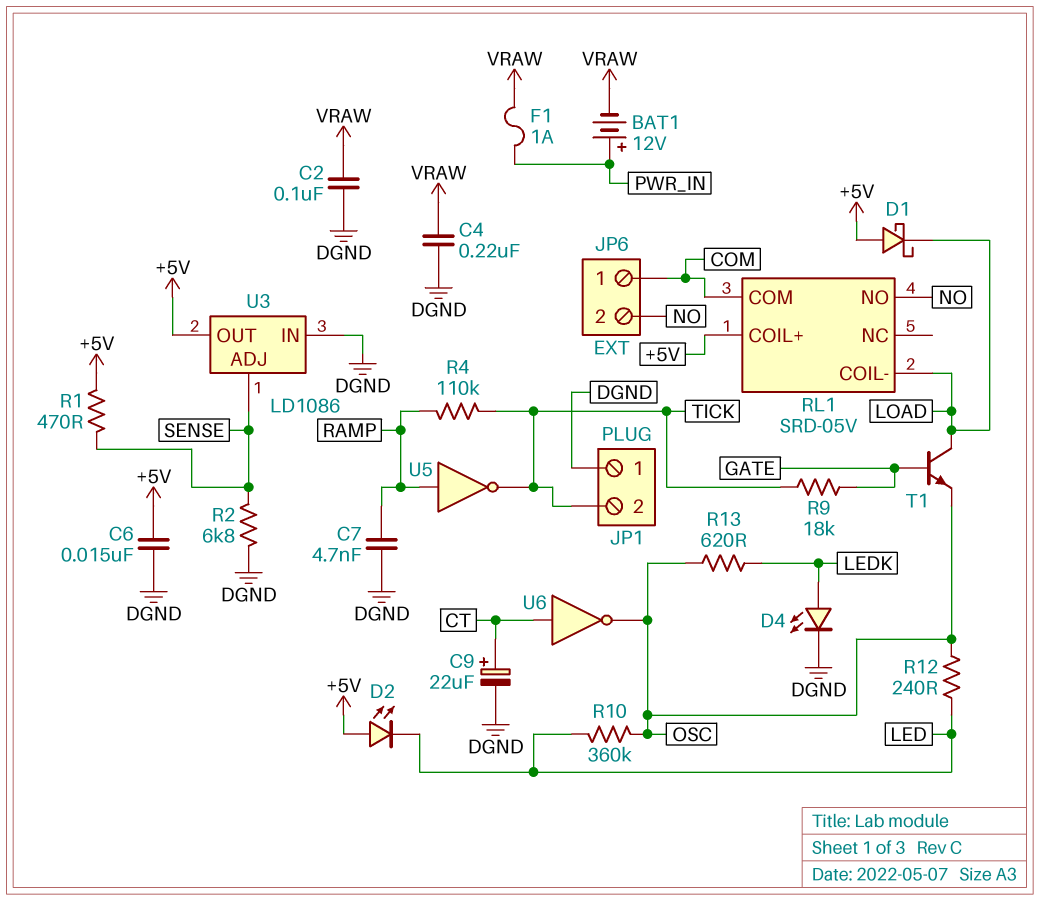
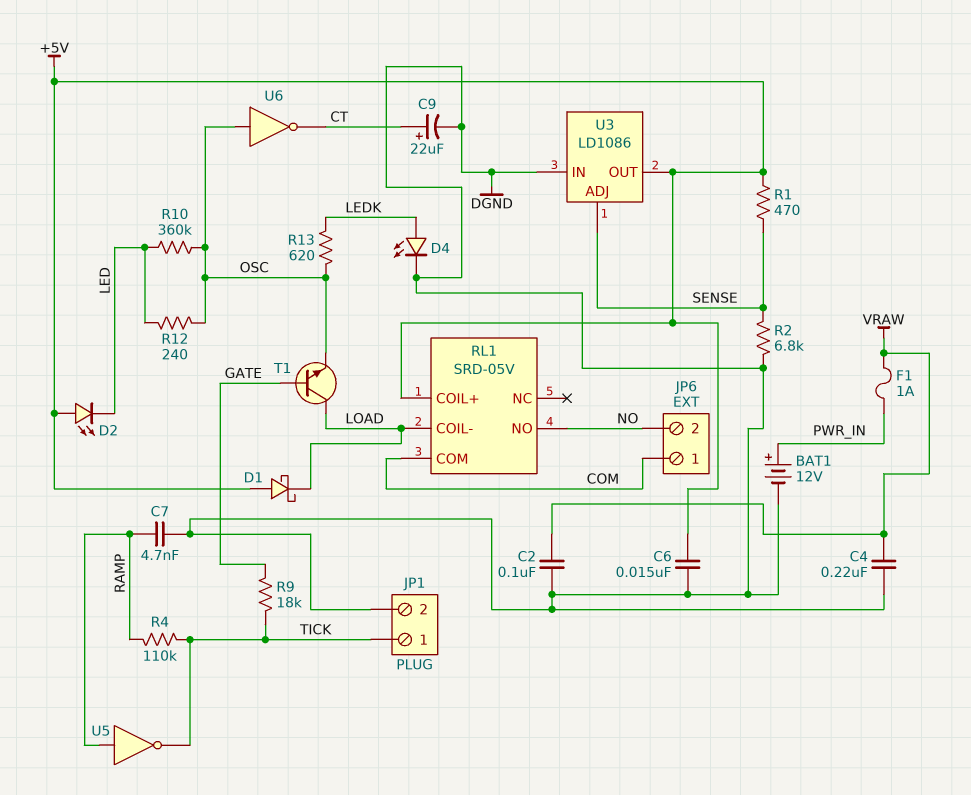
BAT1: 12V (plus PWR_IN, minus VRAW) -> 12V (plus PWR_IN, minus DGND)
JP1 pin 1: DGND -> TICK
JP1 pin 2: TICK -> DGND
U6: NOT (in CT, out OSC) -> NOT (in OSC, out CT)

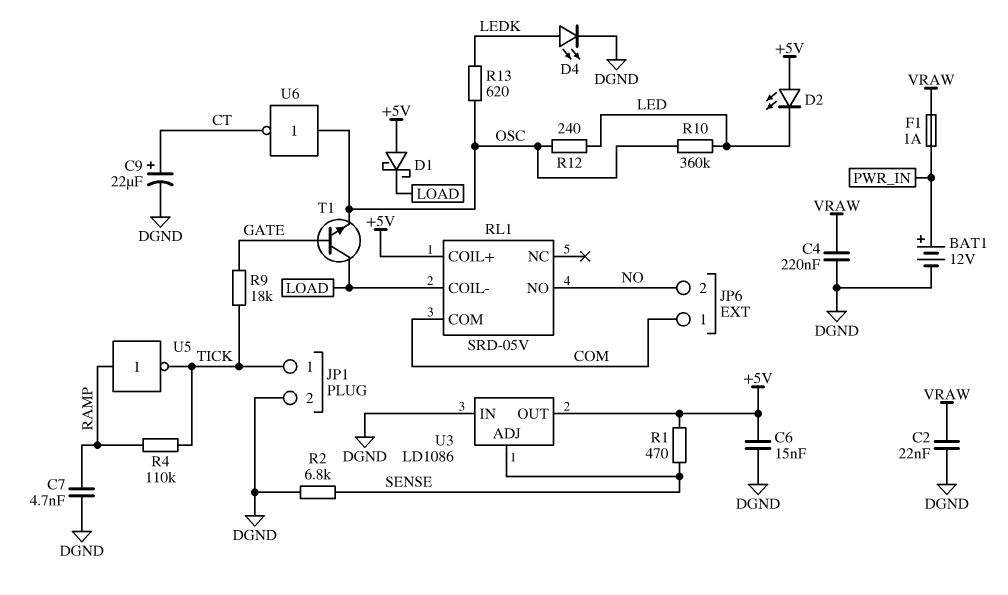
C2: 100nF (DGND, VRAW) -> 22nF (DGND, VRAW)

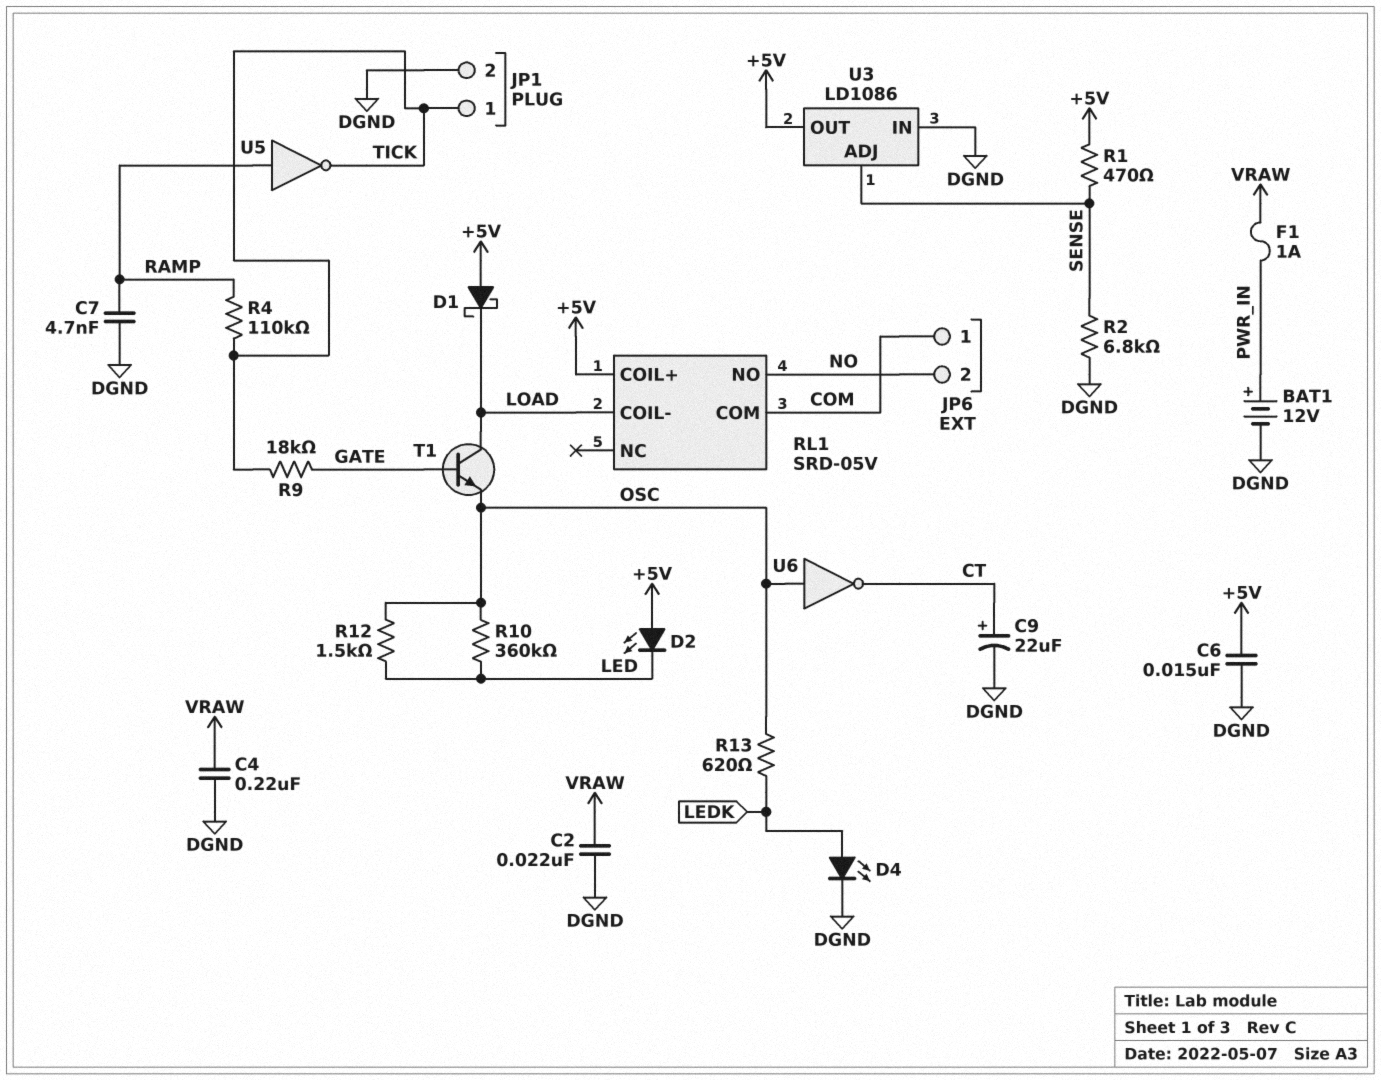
R12: 240 (LED, OSC) -> 1.5k (LED, OSC)

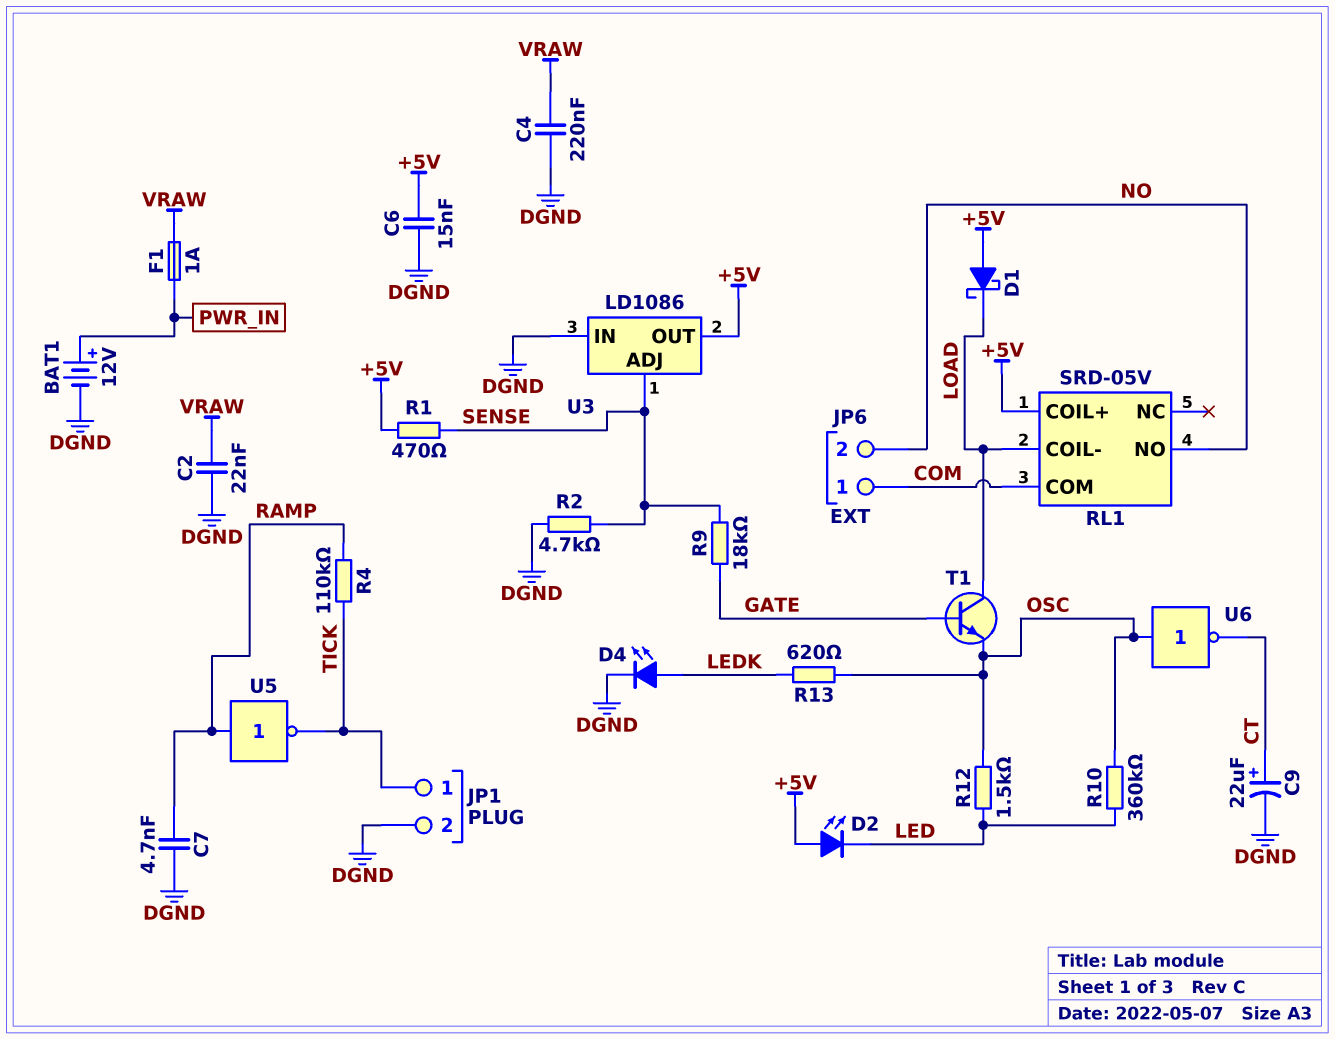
R2: 6.8k (DGND, SENSE) -> 4.7k (DGND, SENSE)
R9: 18k (GATE, TICK) -> 18k (GATE, SENSE)

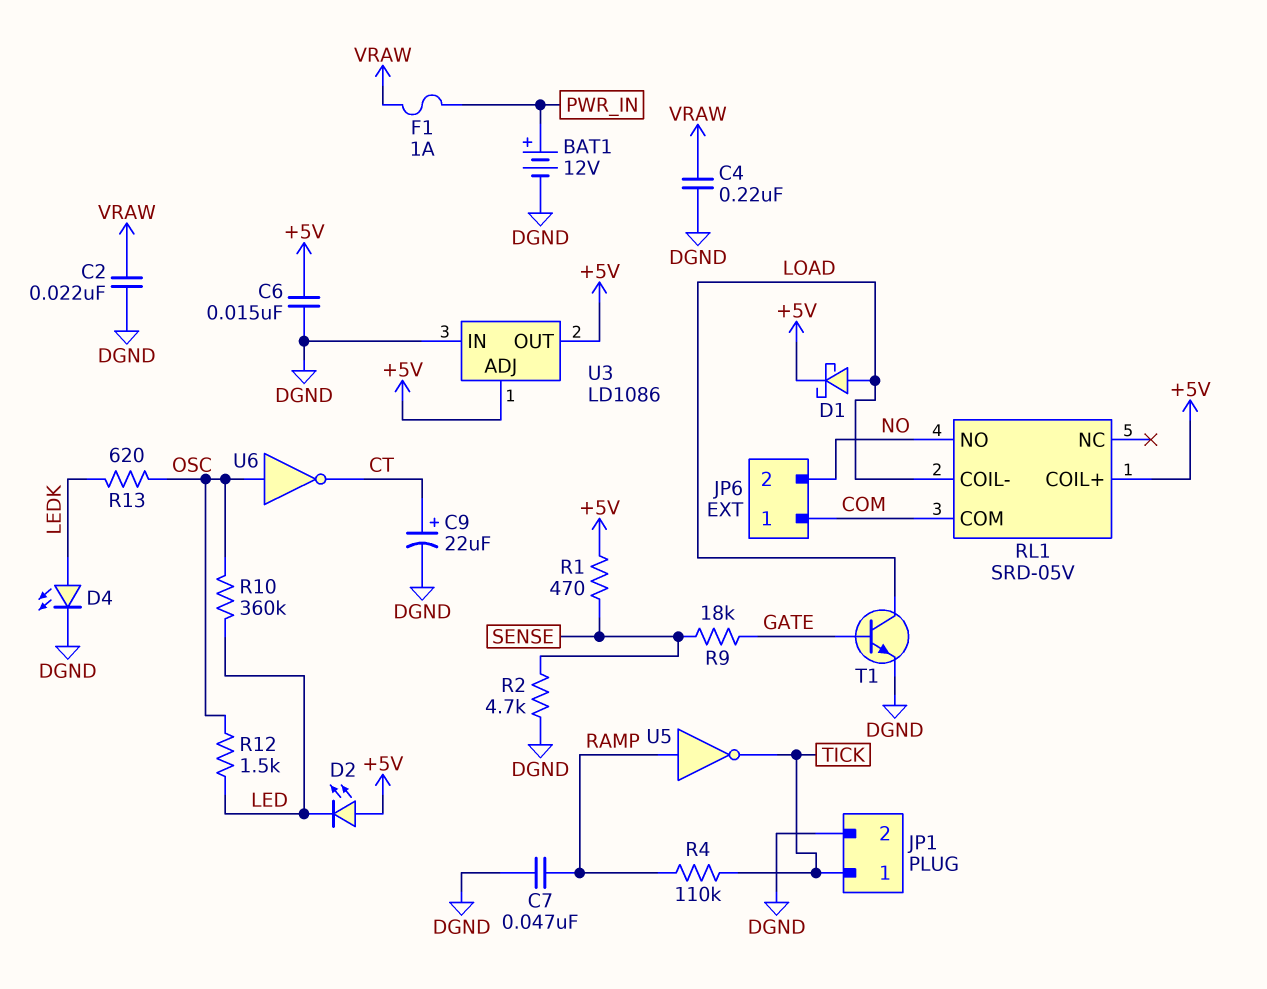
C7: 4.7nF (DGND, RAMP) -> 47nF (DGND, RAMP)
D1: schottky (A +5V, K LOAD) -> schottky (A LOAD, K +5V)
T1: NPN (B GATE, C LOAD, E OSC) -> NPN (B GATE, C LOAD, E DGND)
U3 pin ADJ: SENSE -> +5V

